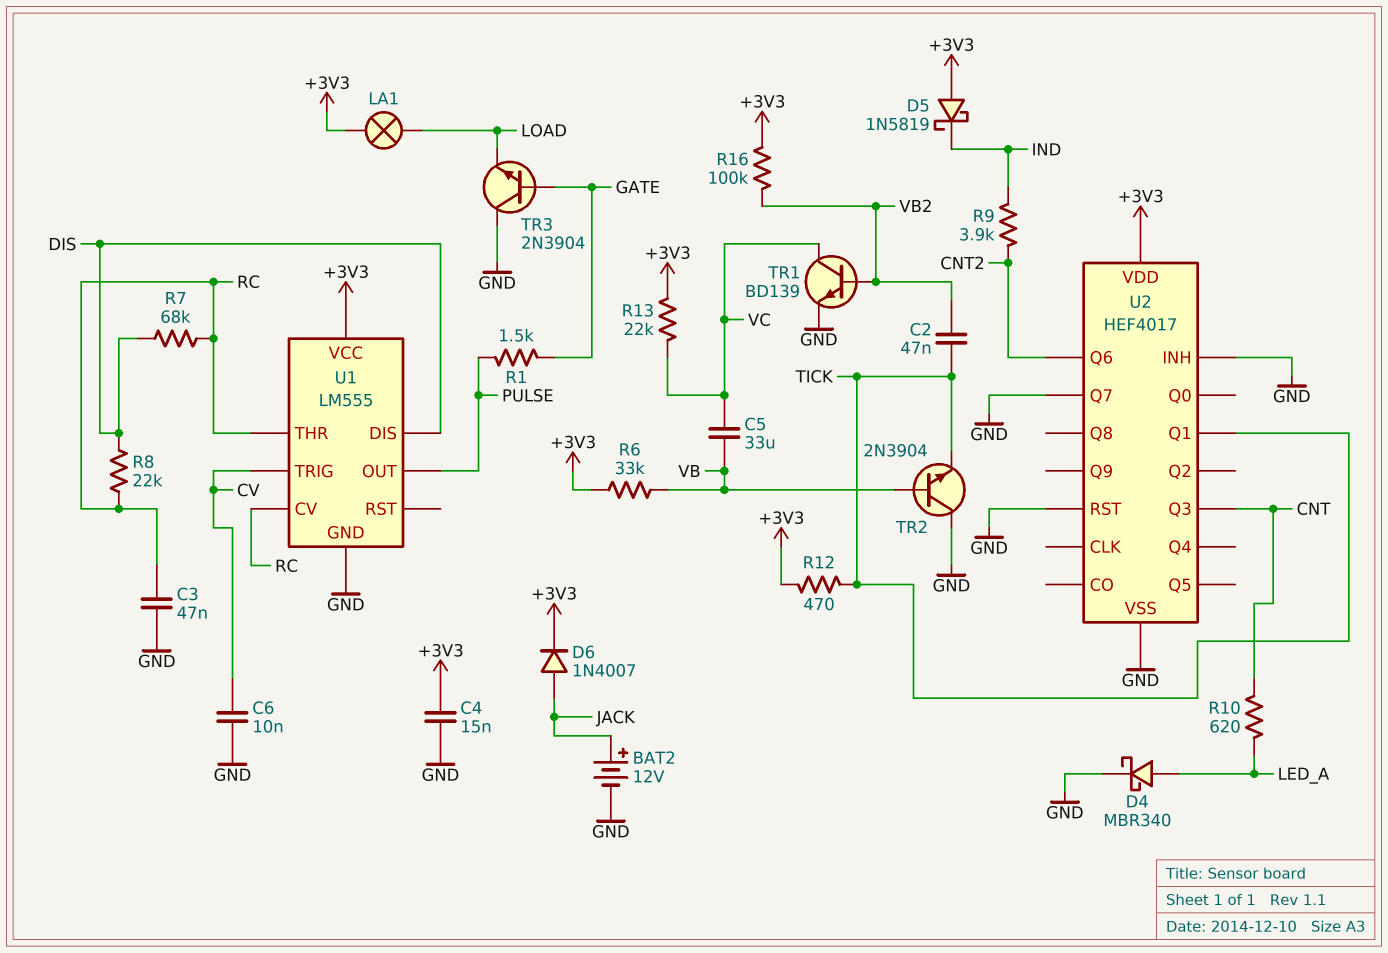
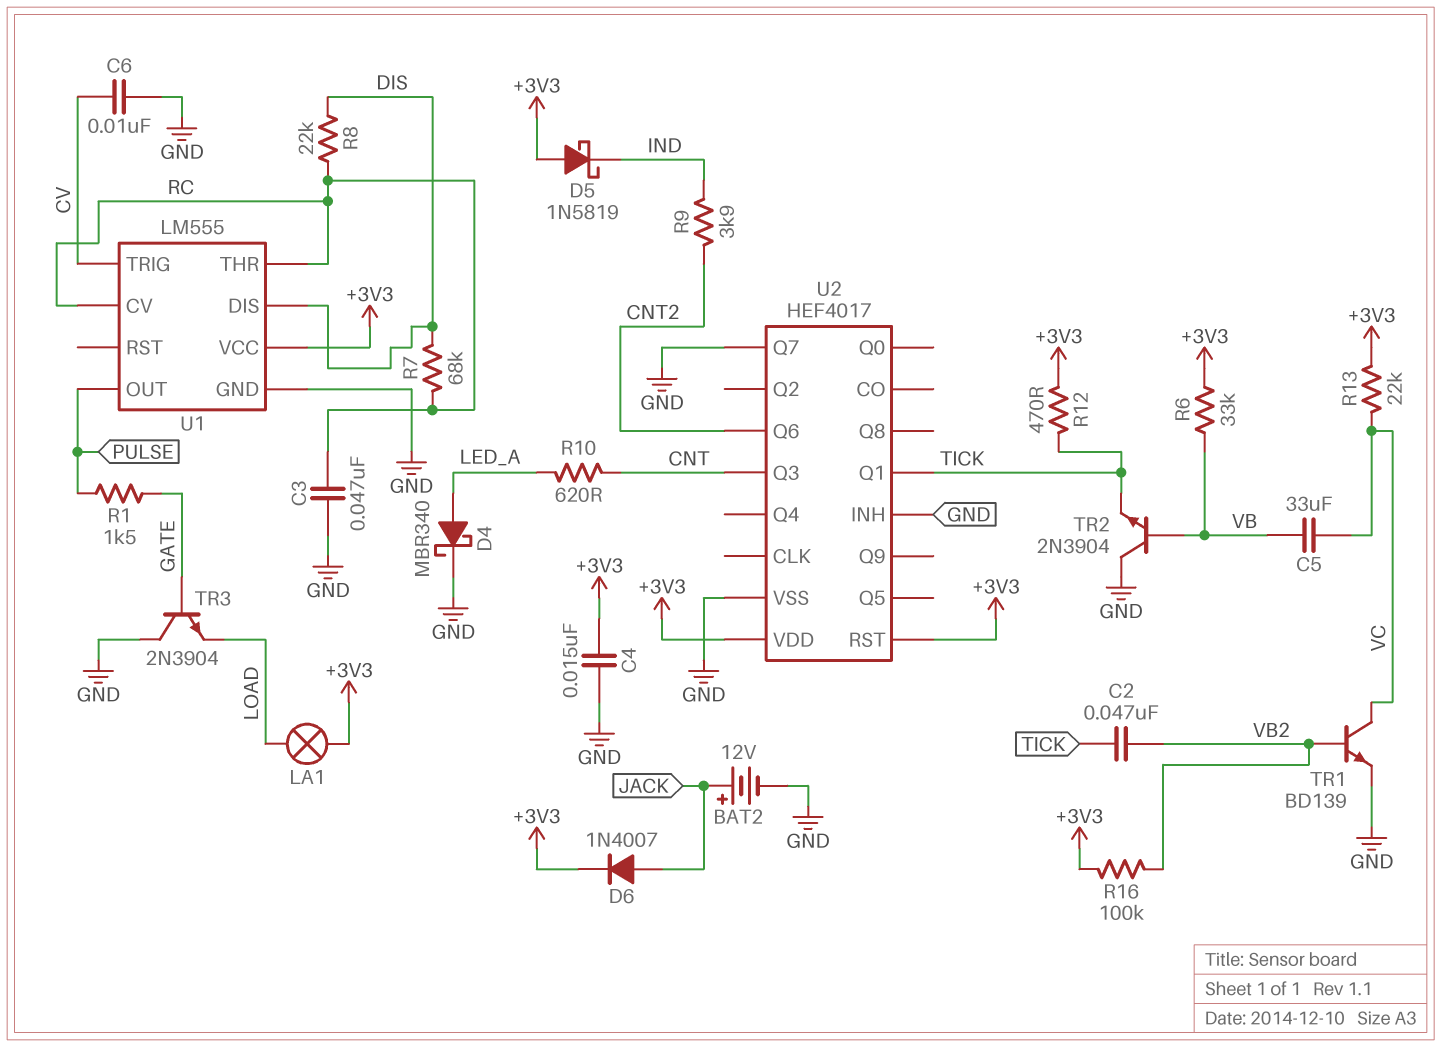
U2 pin RST: GND -> +3V3

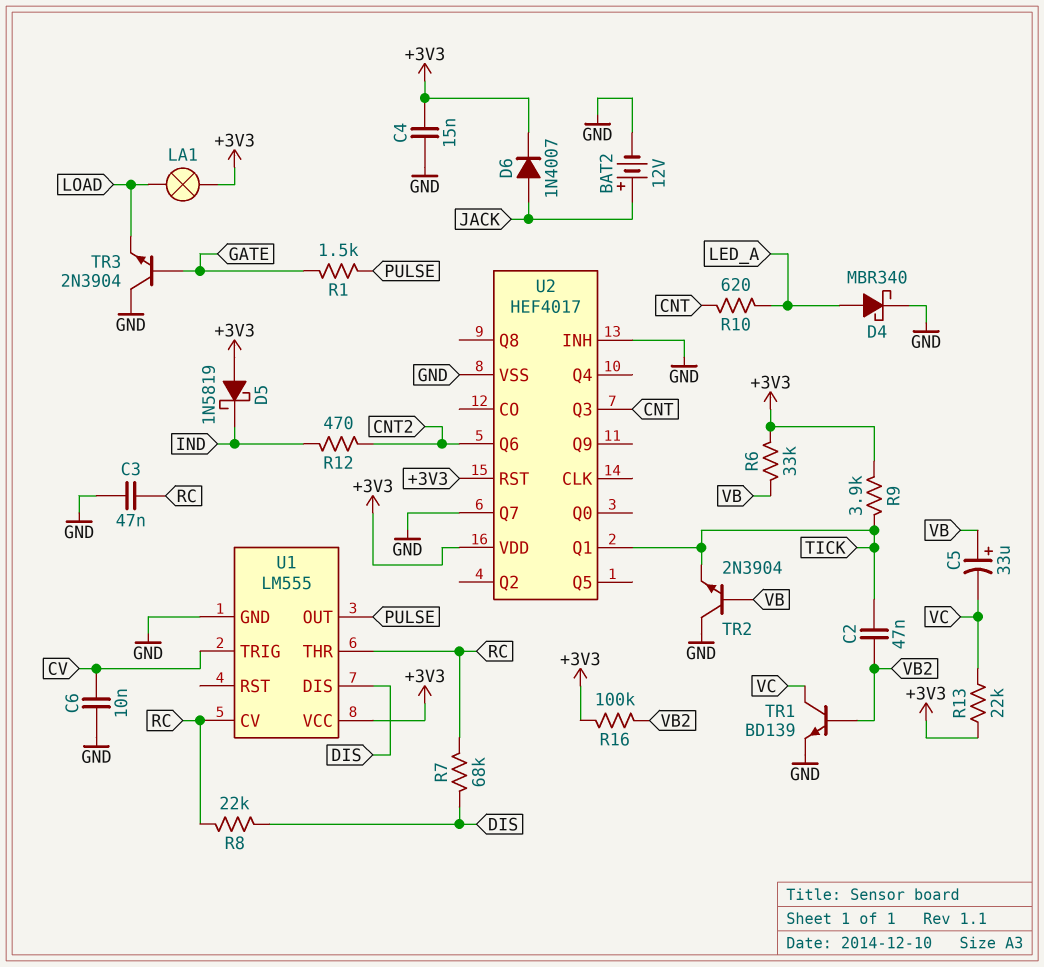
C5: 33uF (VB, VC) -> 33uF (plus VB, minus VC)
R9: 3.9k (CNT2, IND) -> 3.9k (+3V3, TICK)
R12: 470 (+3V3, TICK) -> 470 (CNT2, IND)

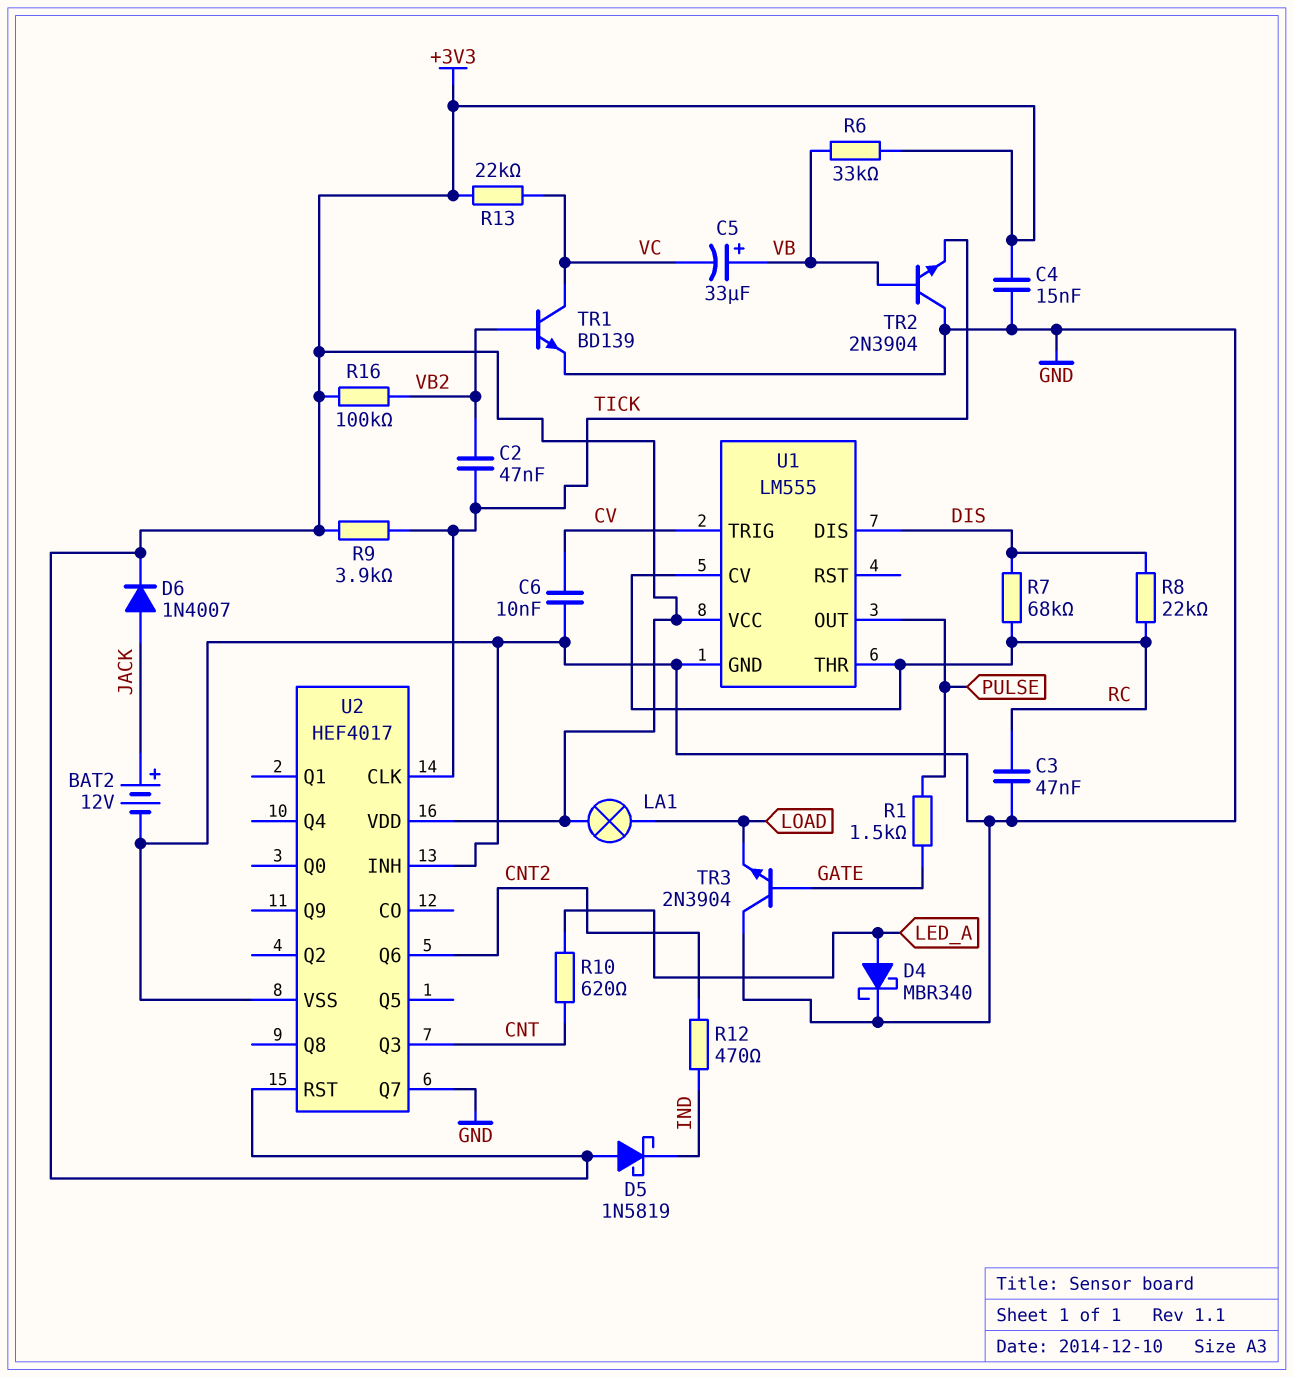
U2 pin CLK: none -> TICK
U2 pin Q1: TICK -> none

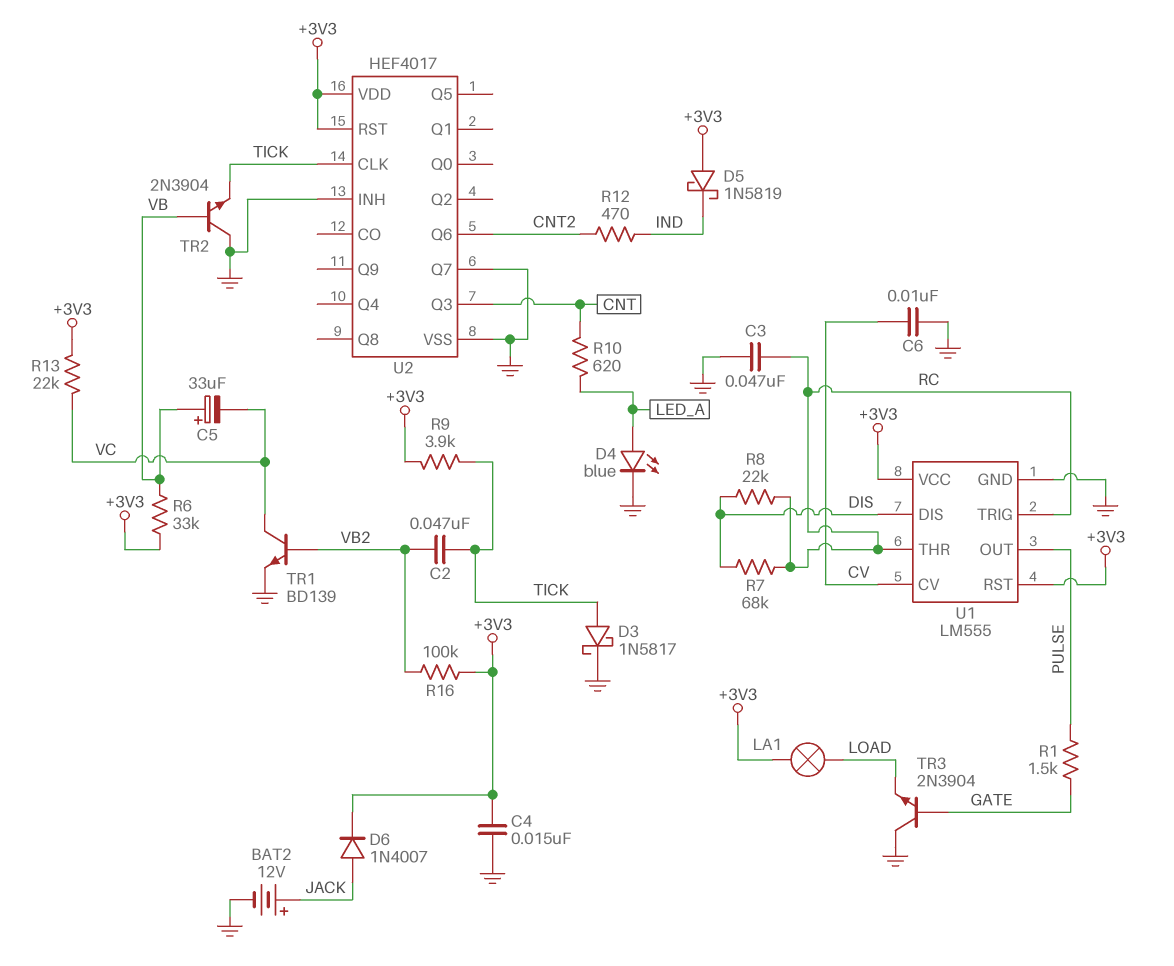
D3: none -> schottky 1N5817 (A TICK, K GND)
D4: schottky MBR340 (A LED_A, K GND) -> LED blue (A LED_A, K GND)
U1 pin CV: RC -> CV
U1 pin RST: none -> +3V3
U1 pin TRIG: CV -> RC

